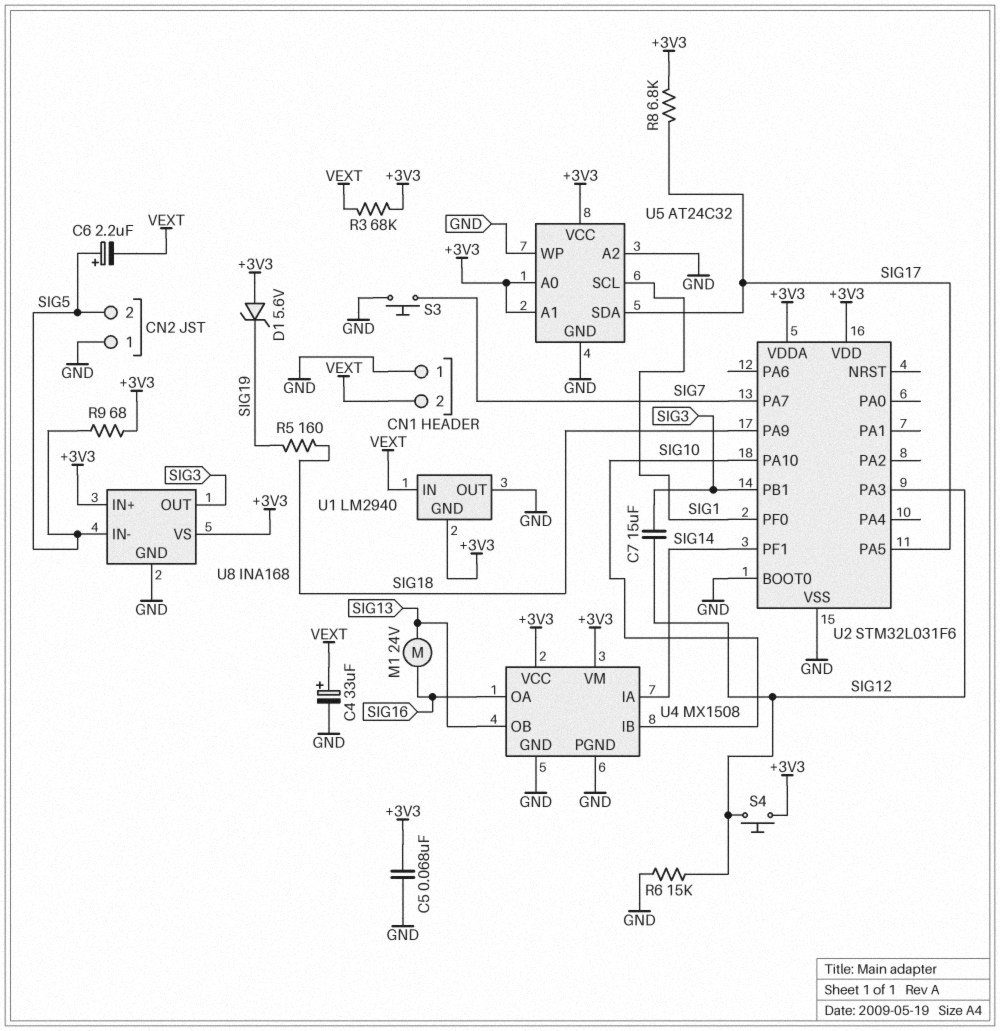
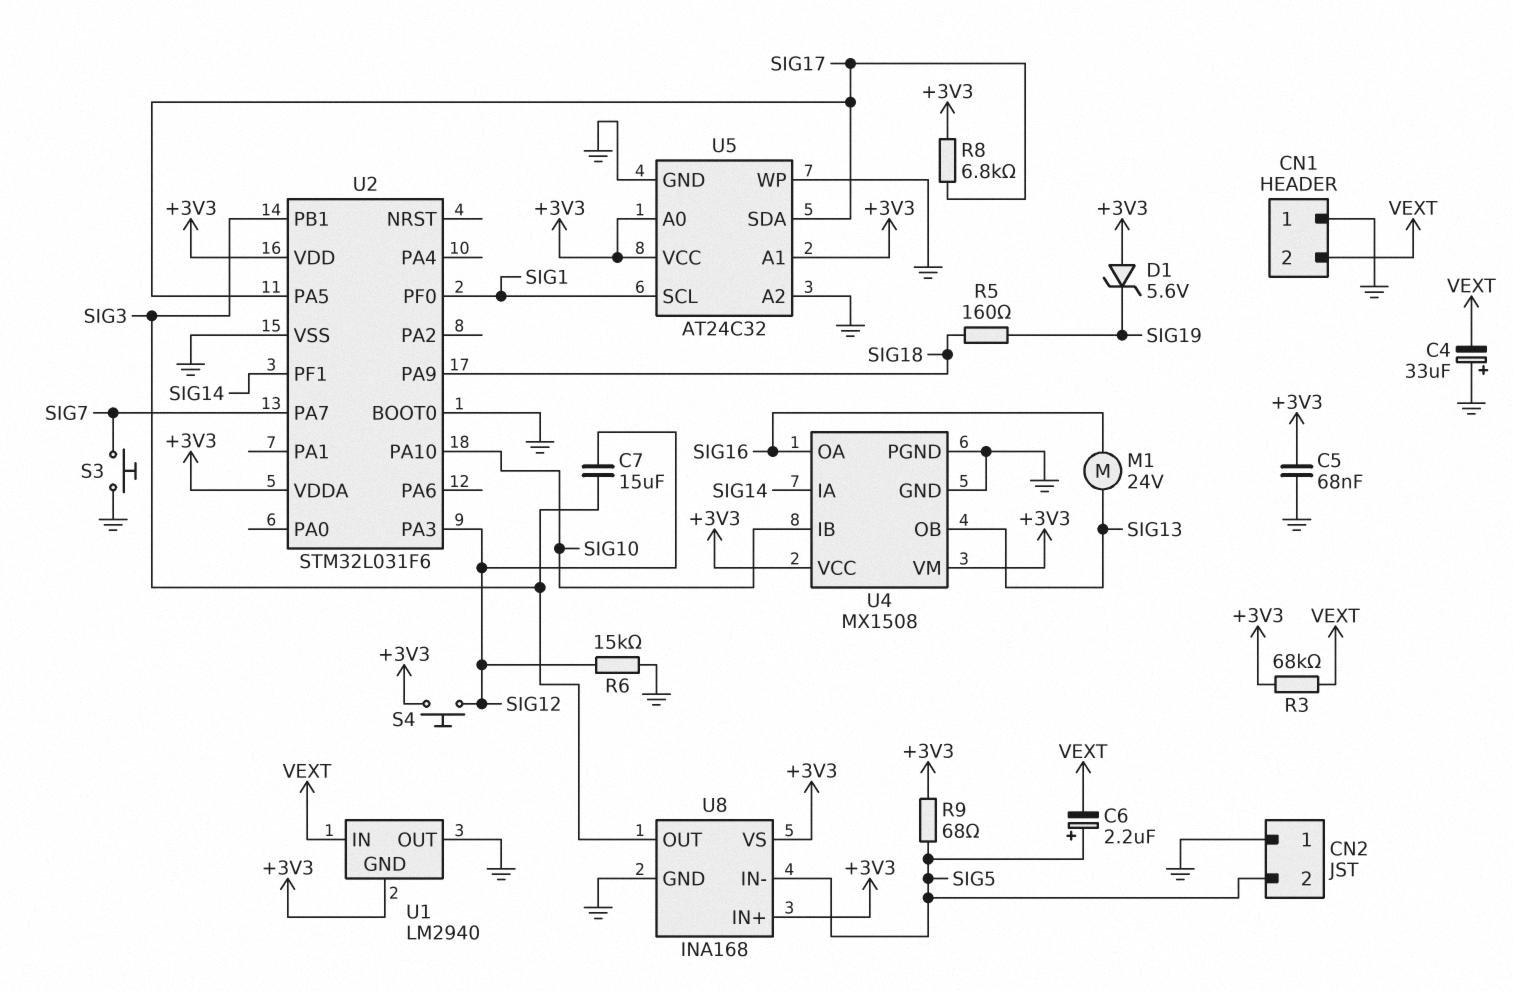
C4: 33uF (plus VEXT, minus GND) -> 33uF (plus GND, minus VEXT)

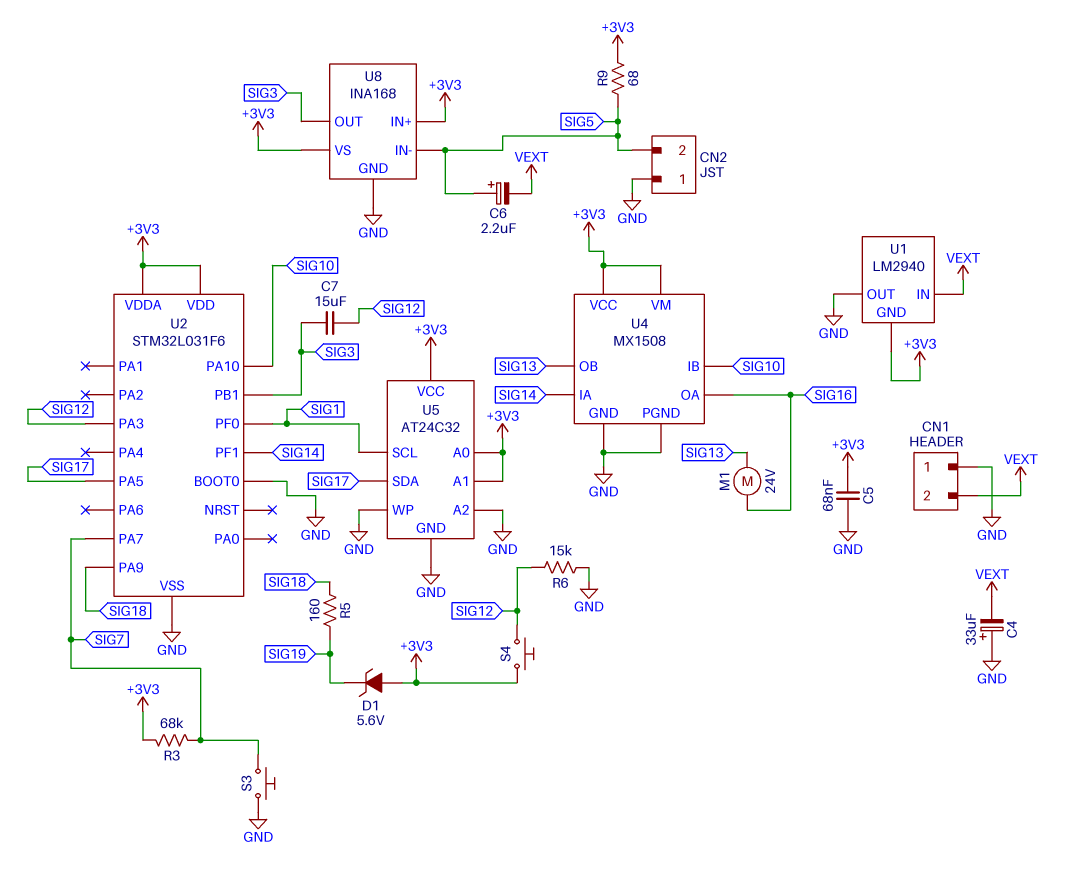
R3: 68k (+3V3, VEXT) -> 68k (+3V3, SIG7)
R8: 6.8k (+3V3, SIG17) -> none

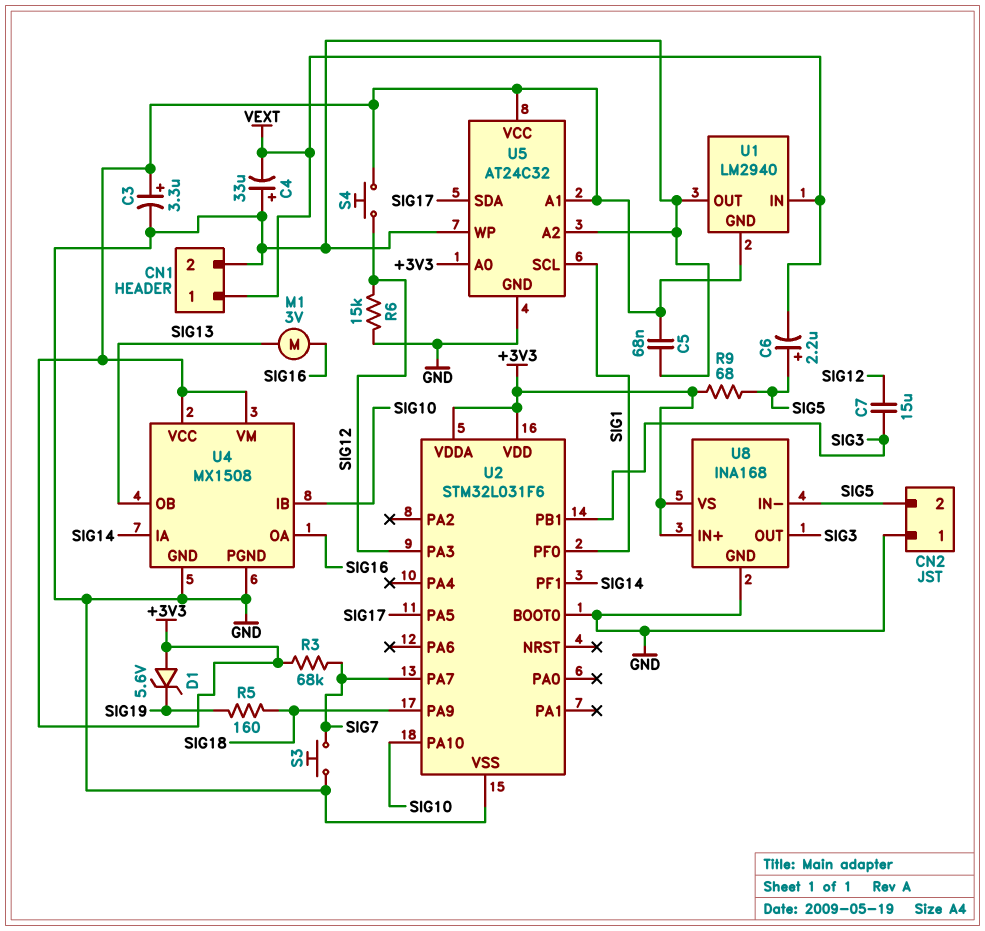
C3: none -> 3.3uF (plus +3V3, minus GND)
CN1 pin 1: GND -> VEXT
CN1 pin 2: VEXT -> GND
M1: motor 24V (SIG13, SIG16) -> motor 3V (SIG13, SIG16)

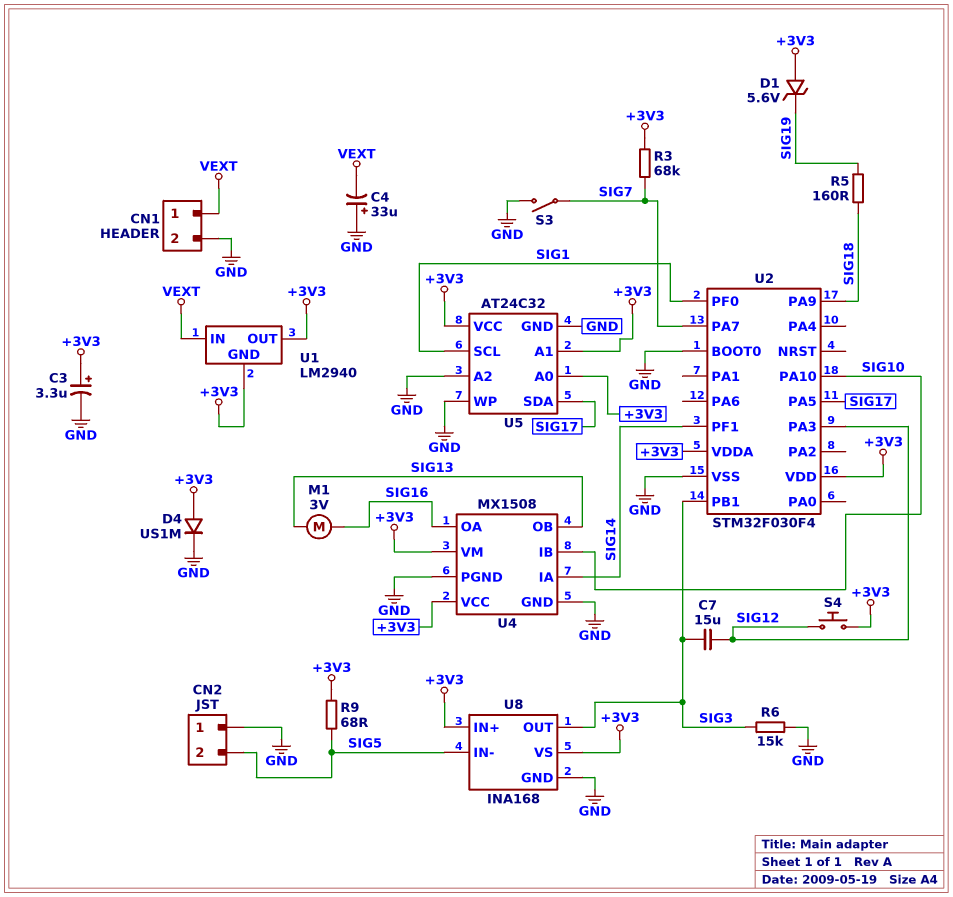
C5: 68nF (+3V3, GND) -> none
C6: 2.2uF (plus SIG5, minus VEXT) -> none
D4: none -> diode US1M (A +3V3, K GND)
R6: 15k (GND, SIG12) -> 15k (GND, SIG3)
S3: button (GND, SIG7) -> switch (GND, SIG7)
U1 pin OUT: GND -> +3V3
U2: STM32L031F6 -> STM32F030F4

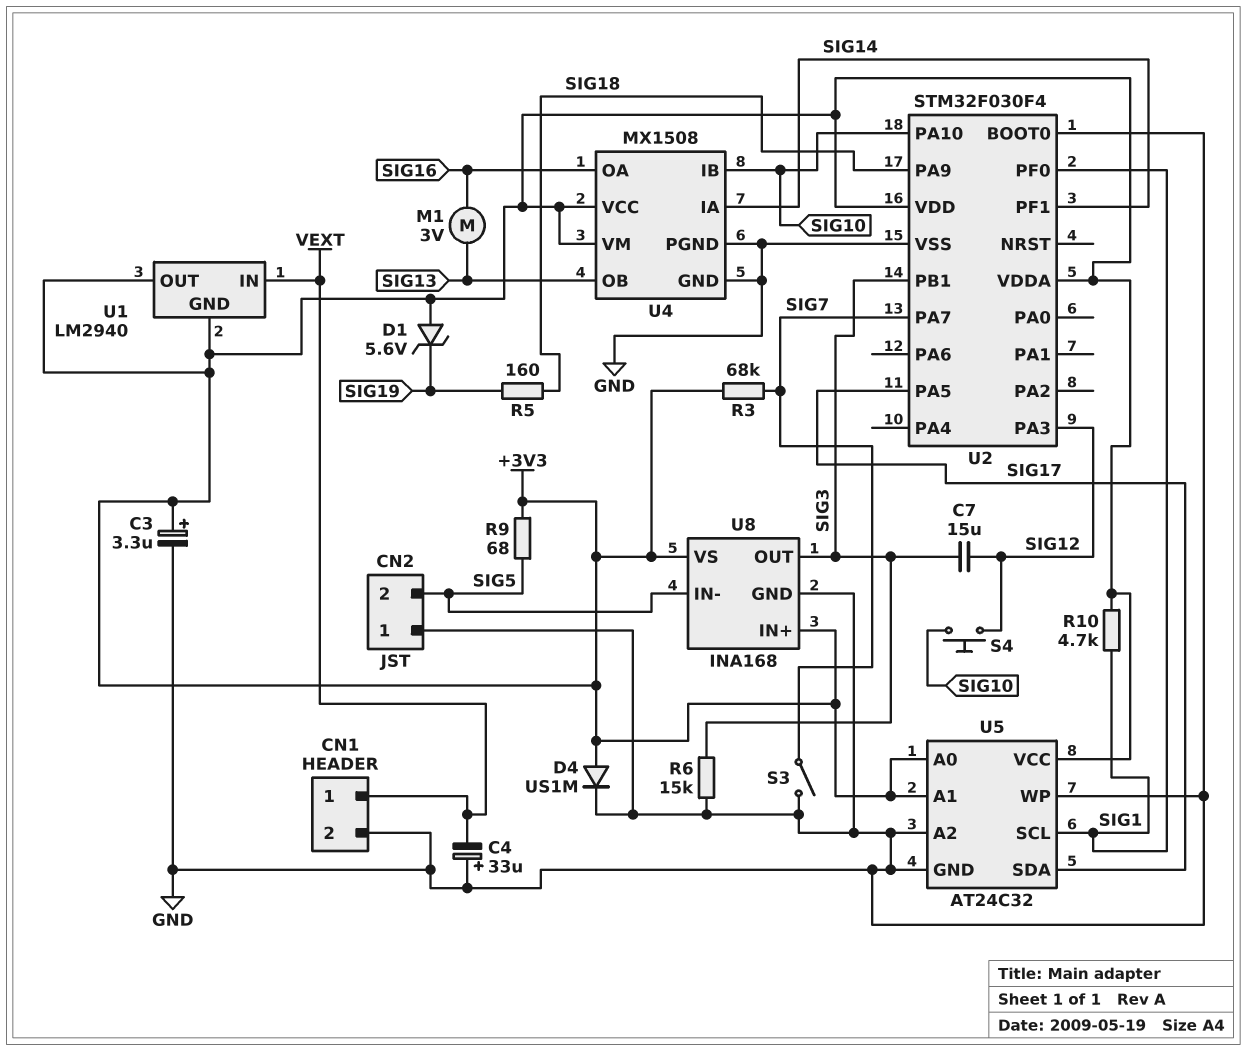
R10: none -> 4.7k (+3V3, SIG1)
S4: button (+3V3, SIG12) -> button (SIG10, SIG12)

